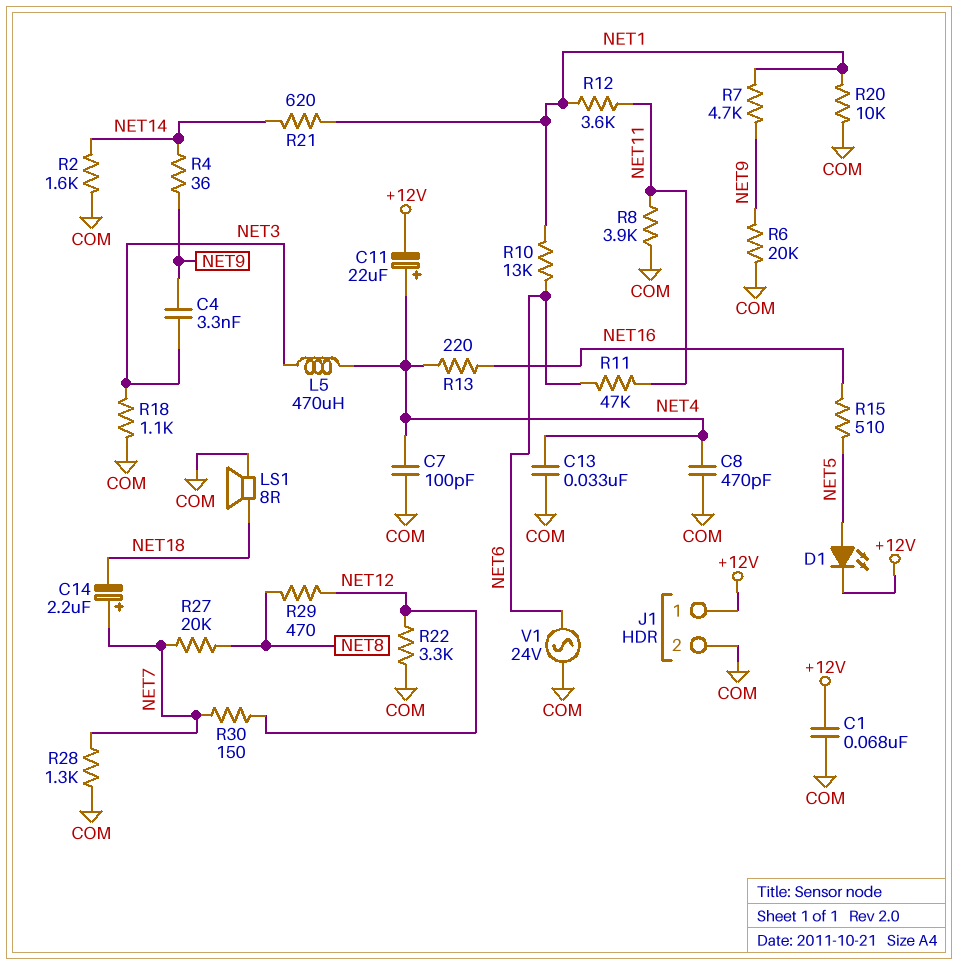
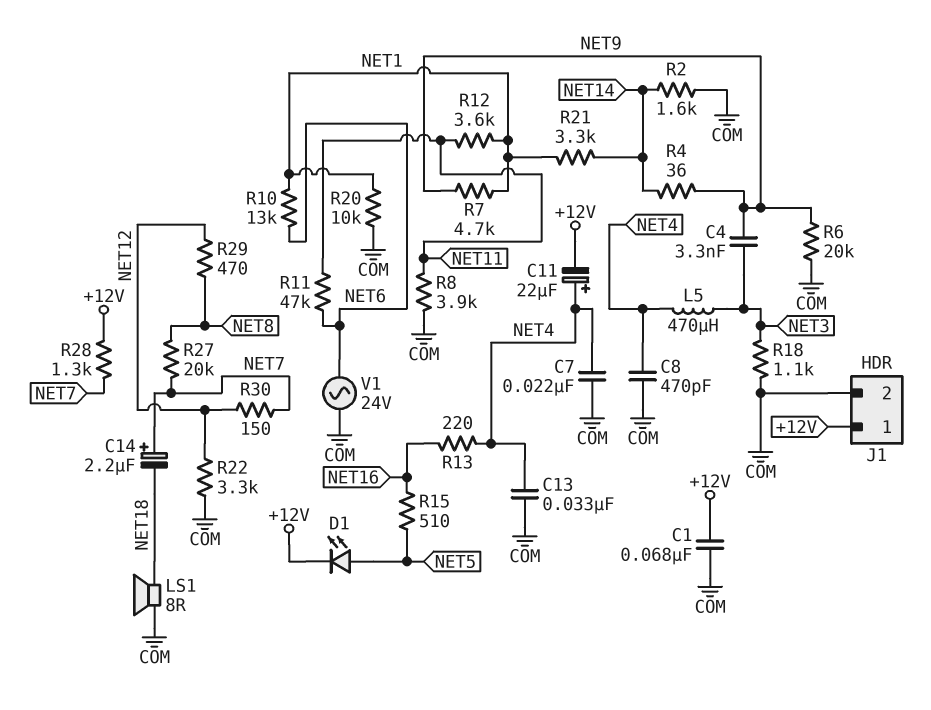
C7: 100pF (COM, NET4) -> 22nF (COM, NET4)
R21: 620 (NET1, NET14) -> 3.3k (NET1, NET14)
R28: 1.3k (COM, NET7) -> 1.3k (+12V, NET7)

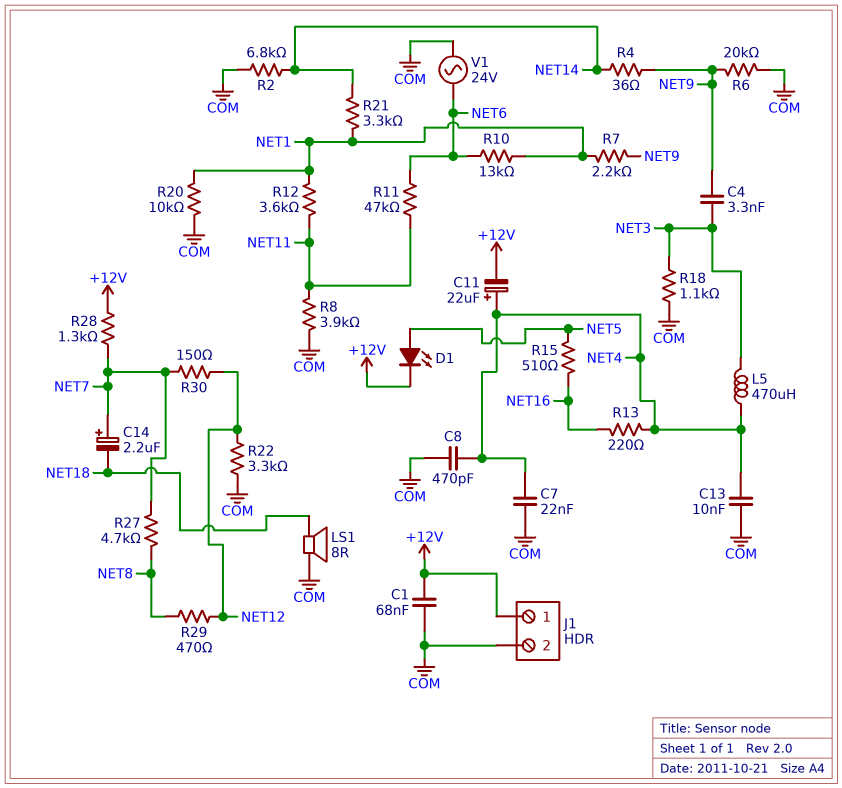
C13: 33nF (COM, NET4) -> 10nF (COM, NET4)
R2: 1.6k (COM, NET14) -> 6.8k (COM, NET14)
R7: 4.7k (NET1, NET9) -> 2.2k (NET1, NET9)
R27: 20k (NET7, NET8) -> 4.7k (NET7, NET8)

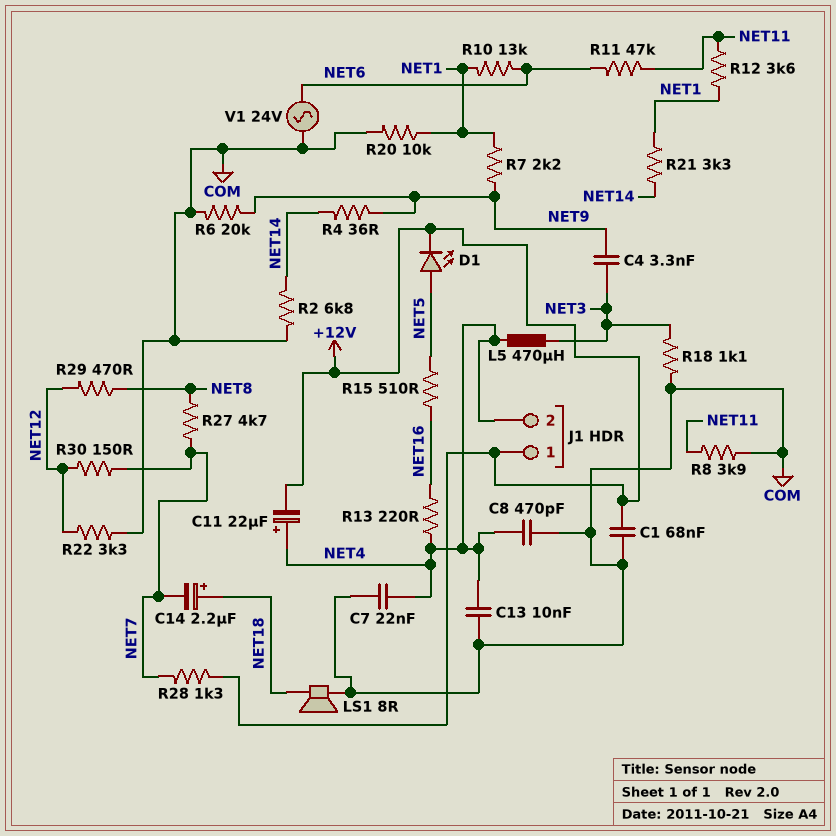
C14: 2.2uF (plus NET7, minus NET18) -> 2.2uF (plus NET18, minus NET7)
J1 pin 2: COM -> NET4

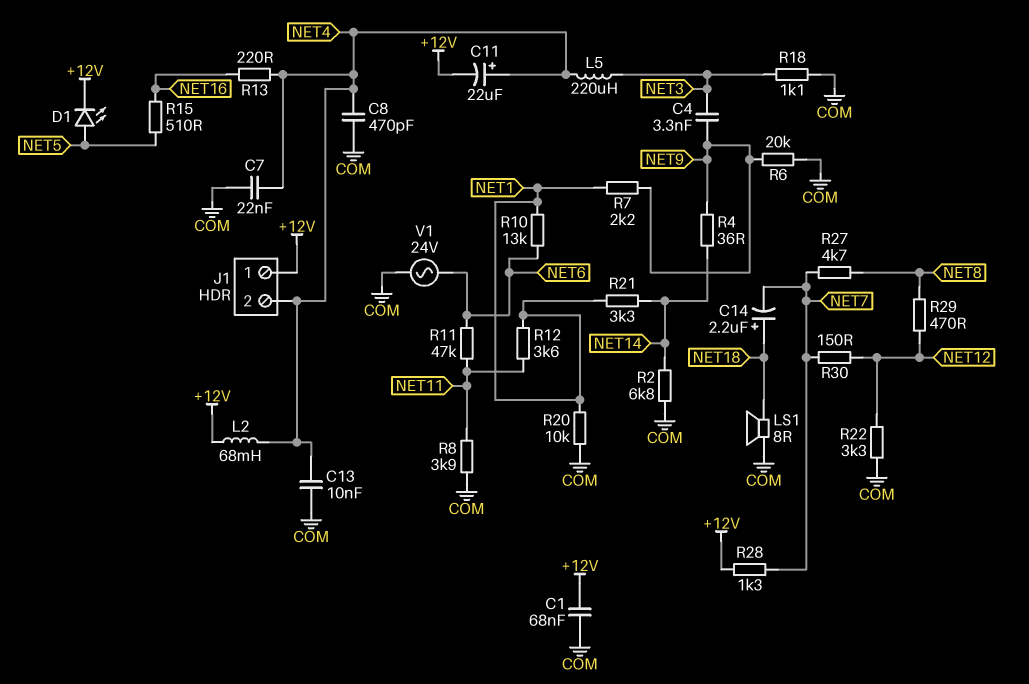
L2: none -> 68mH (+12V, NET4)
L5: 470uH (NET3, NET4) -> 220uH (NET3, NET4)

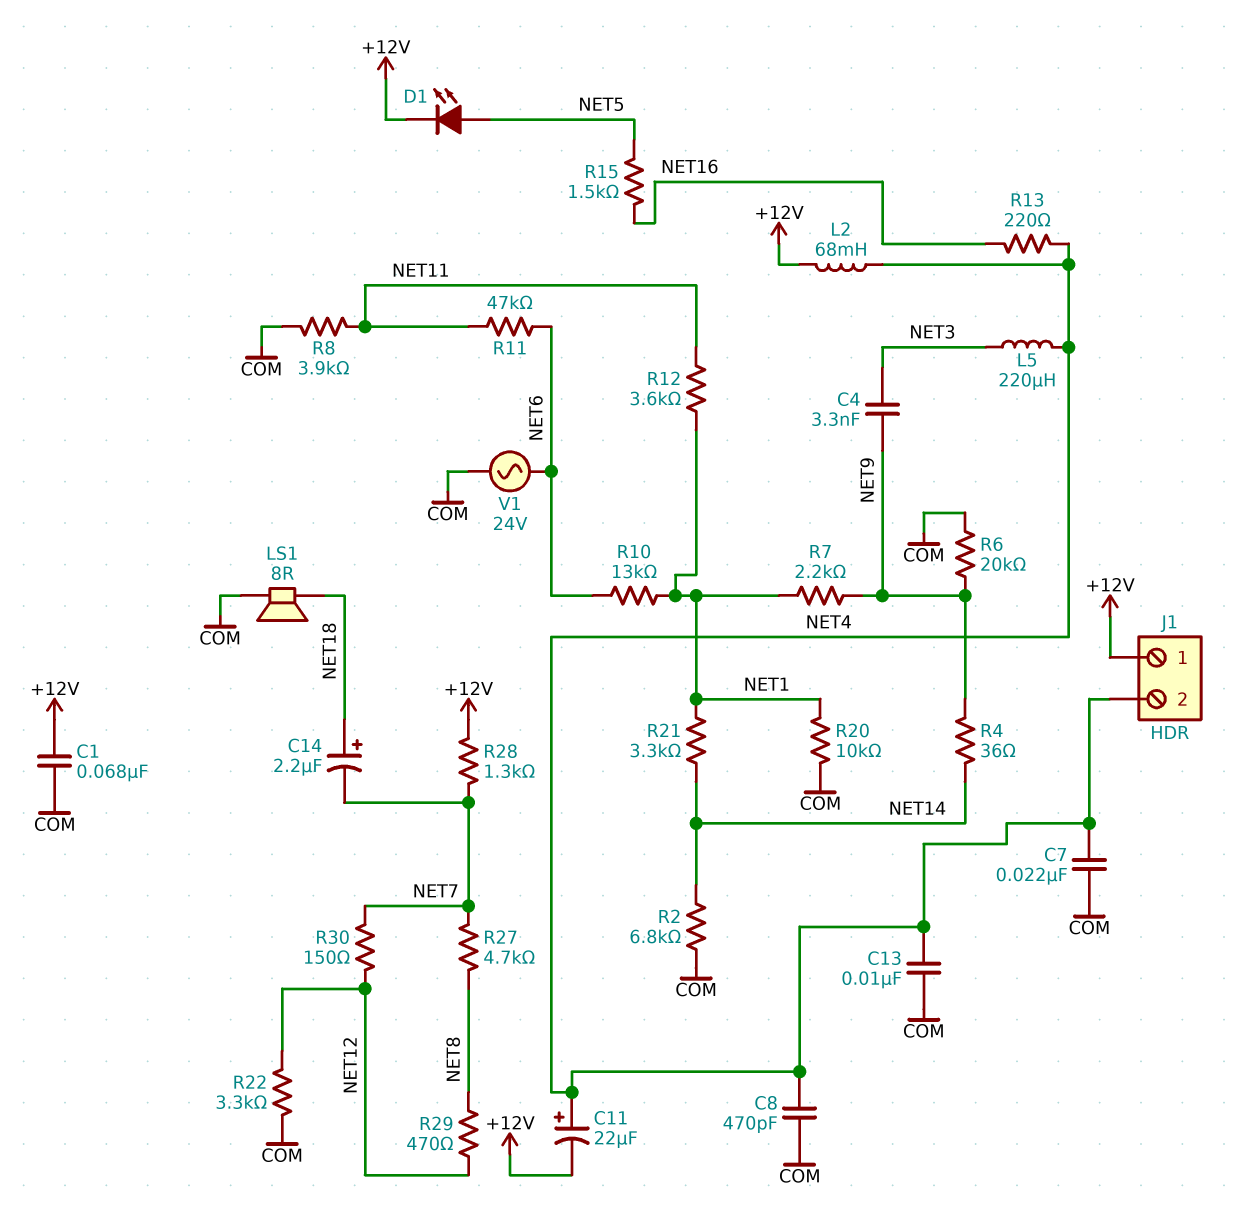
R15: 510 (NET5, NET16) -> 1.5k (NET5, NET16)
R18: 1.1k (COM, NET3) -> none

